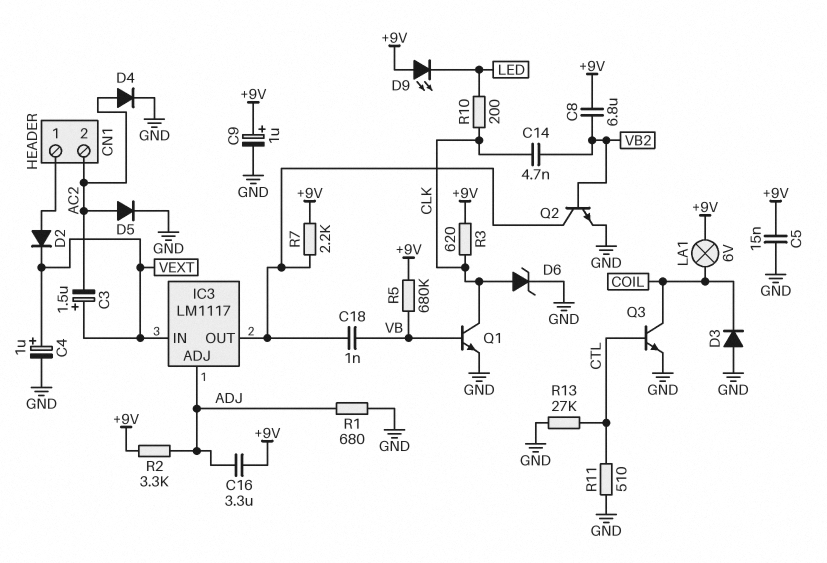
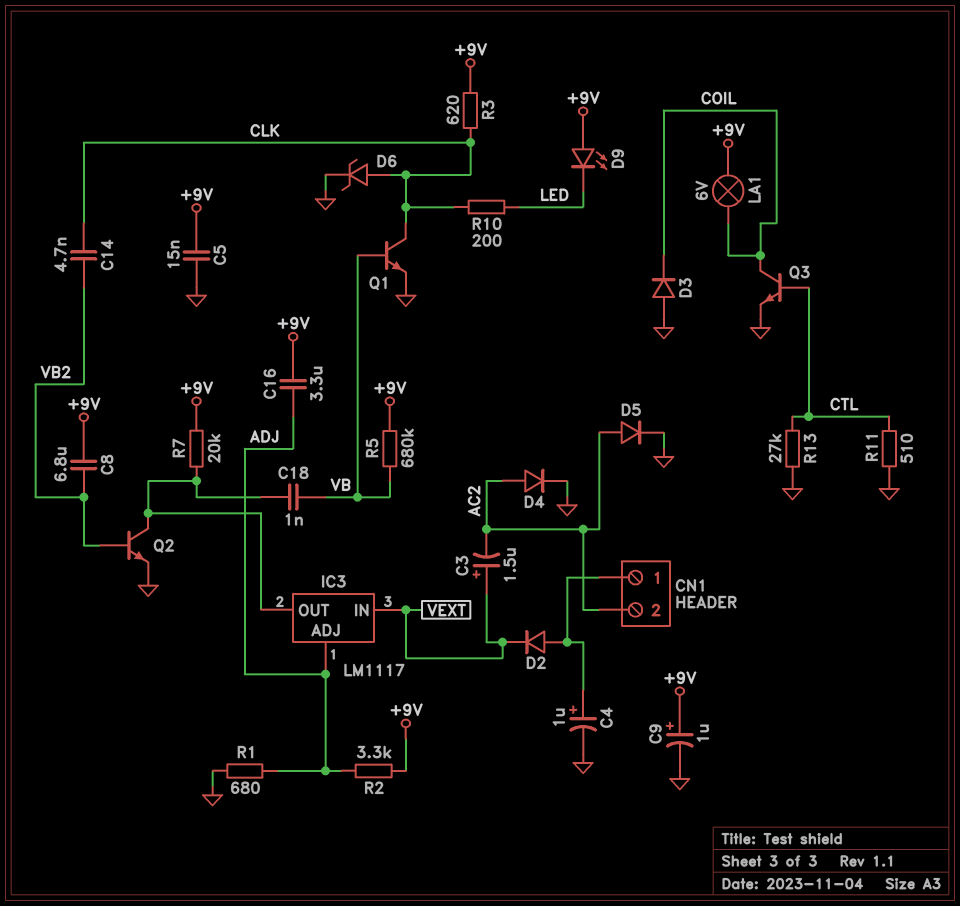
C4: 1uF (plus VEXT, minus GND) -> 1uF (plus CN1/1, minus GND)
R7: 2.2k (+9V, IC3/OUT) -> 20k (+9V, IC3/OUT)

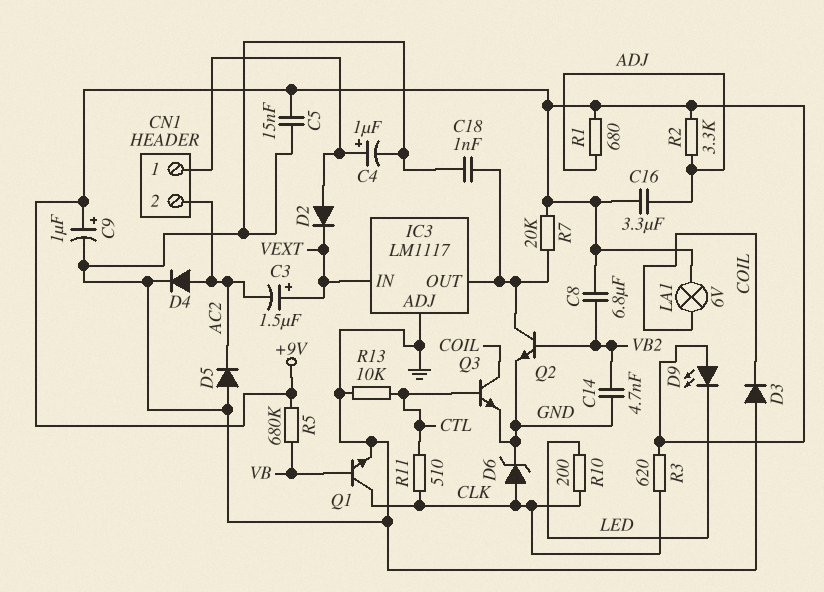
C14: 4.7nF (CLK, VB2) -> 4.7nF (GND, VB2)
C18: 1nF (IC3/OUT, VB) -> 1nF (GND, IC3/OUT)
D5: diode (A AC2, K GND) -> diode (A GND, K AC2)
IC3 pin ADJ: ADJ -> GND
R1: 680 (ADJ, GND) -> 680 (+9V, ADJ)
R11: 510 (CTL, GND) -> 510 (CLK, CTL)
R13: 27k (CTL, GND) -> 10k (CTL, GND)

